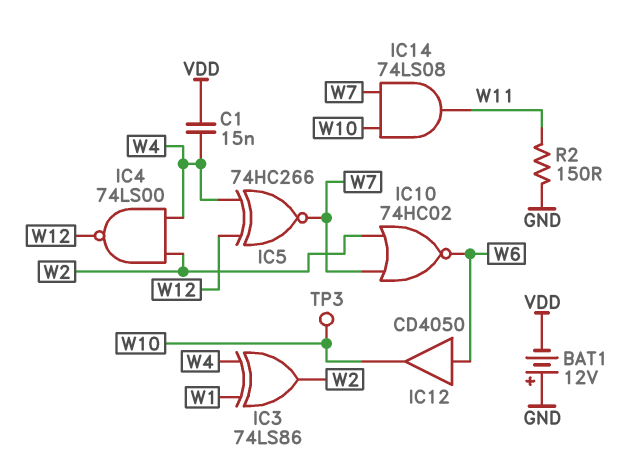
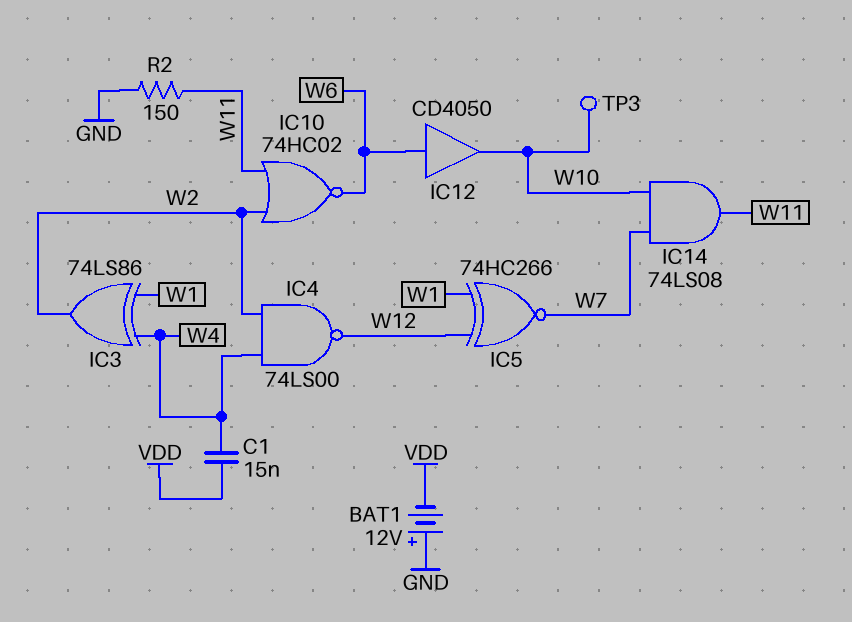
IC5: XNOR 74HC266 (in W4, in W12, out W7) -> XNOR 74HC266 (in W1, in W12, out W7)
IC10: NOR 74HC02 (in W2, in W7, out W6) -> NOR 74HC02 (in W2, in W11, out W6)

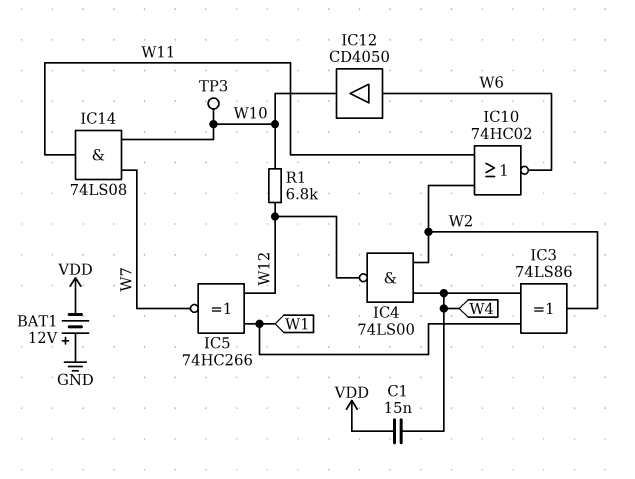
R1: none -> 6.8k (W10, W12)
R2: 150 (GND, W11) -> none

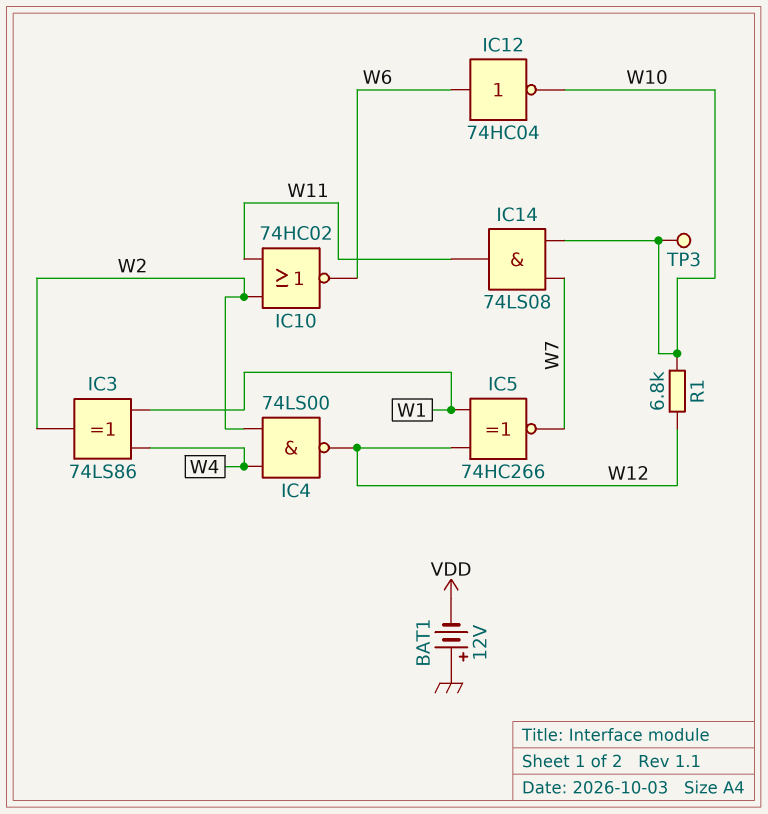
C1: 15nF (VDD, W4) -> none
IC12: buffer CD4050 (in W6, out W10) -> NOT 74HC04 (in W6, out W10)

